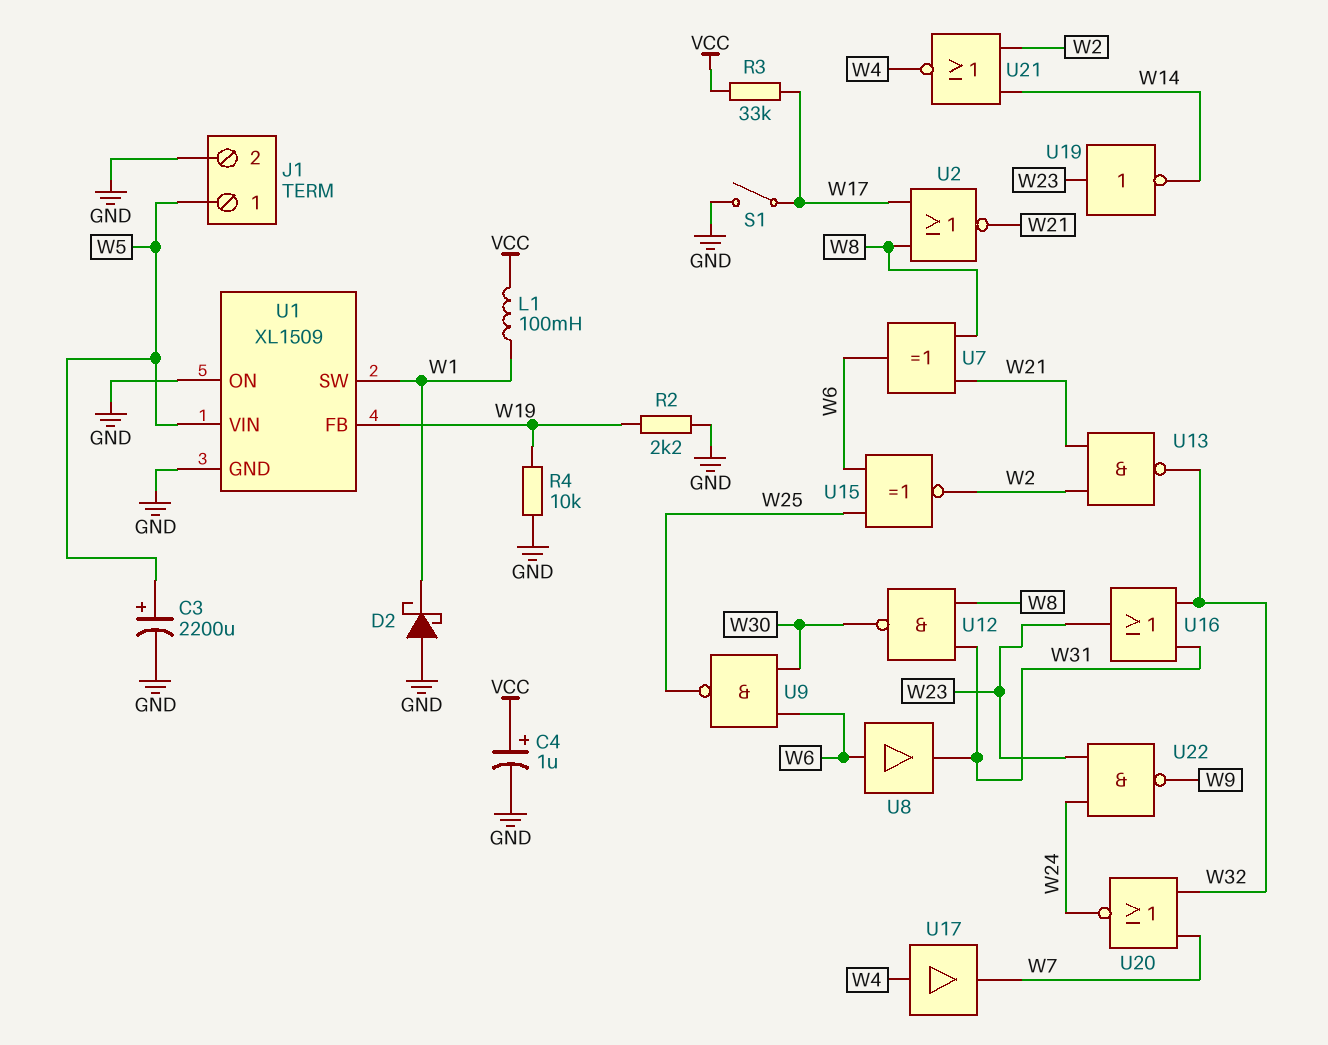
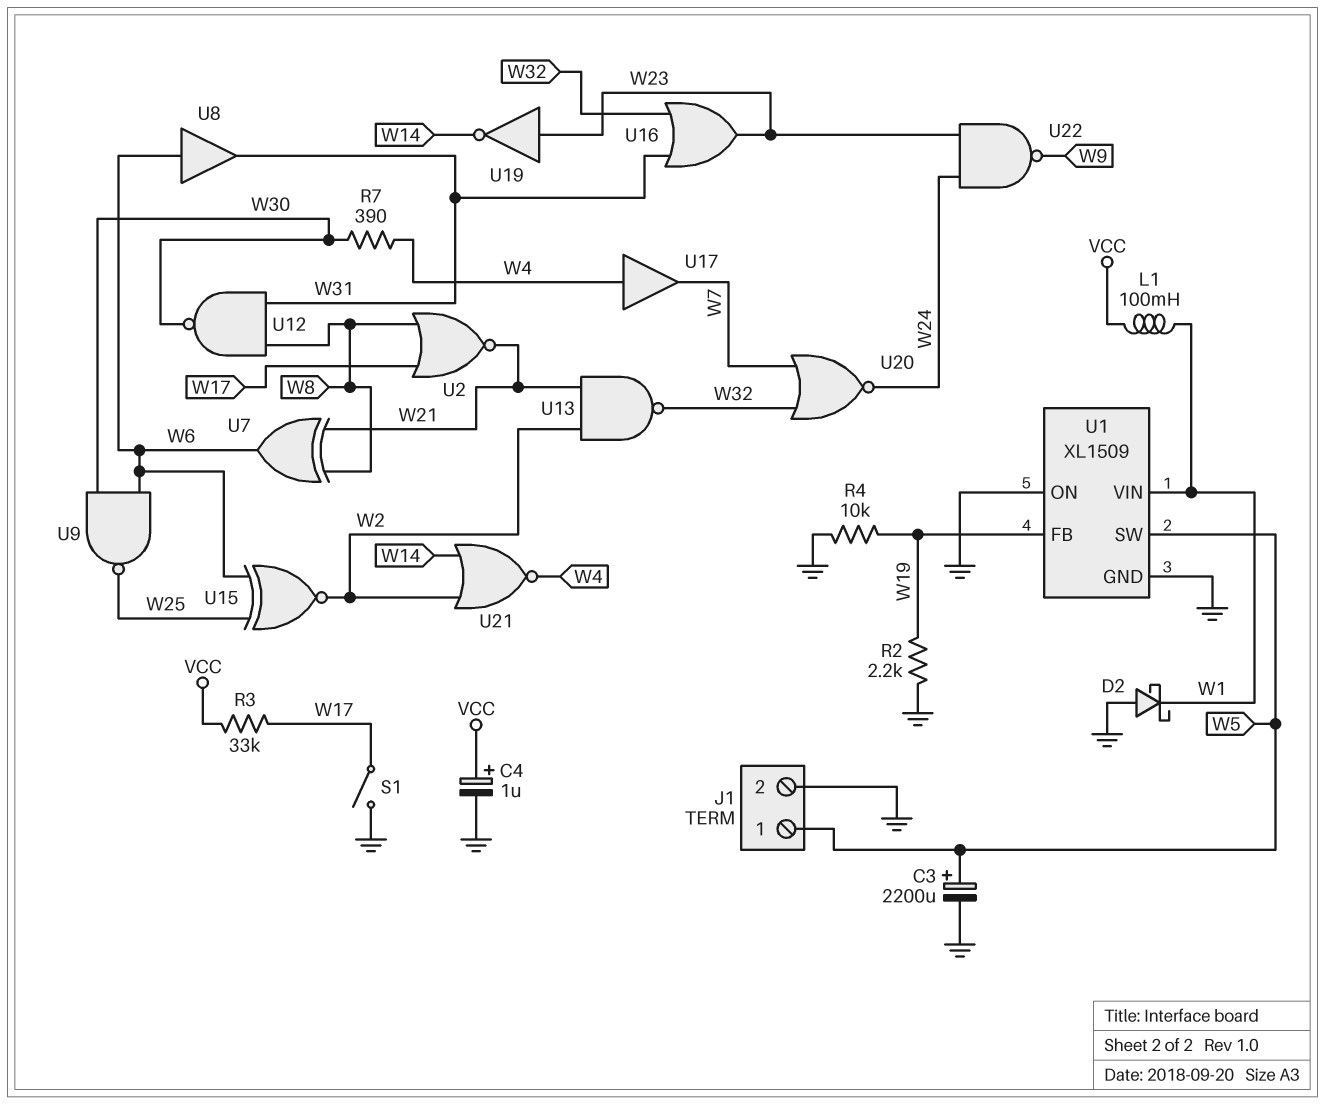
R7: none -> 390 (W4, W30)
U1 pin SW: W1 -> W5
U1 pin VIN: W5 -> W1

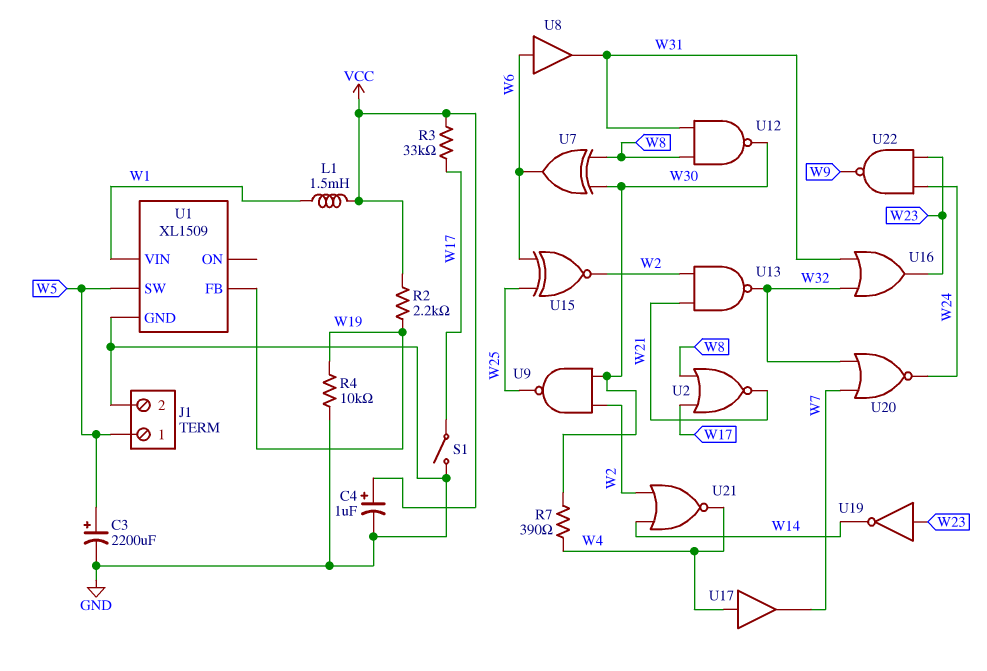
D2: schottky (A GND, K W1) -> none
L1: 100mH (VCC, W1) -> 1.5mH (VCC, W1)
R2: 2.2k (GND, W19) -> 2.2k (VCC, W19)
U1 pin ON: GND -> none
U7: XOR (in W8, in W21, out W6) -> XOR (in W8, in W30, out W6)
U9: NAND (in W6, in W30, out W25) -> NAND (in W2, in W30, out W25)

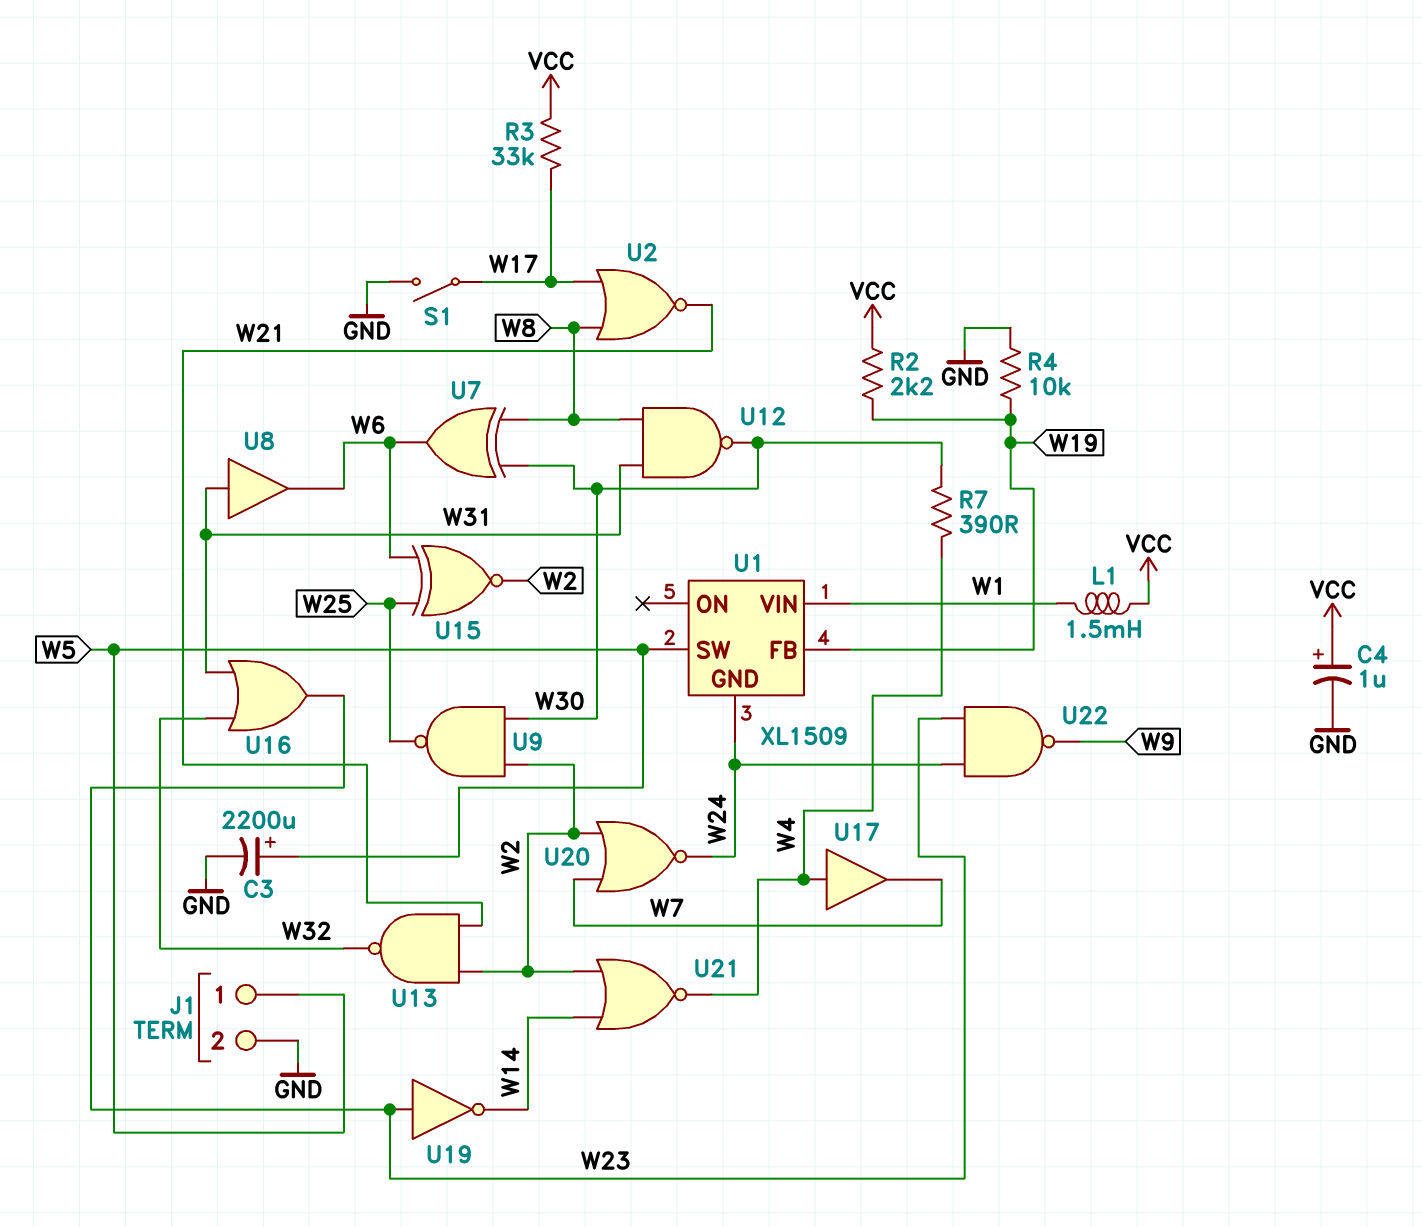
U1 pin GND: GND -> W24
U8: buffer (in W6, out W31) -> buffer (in W31, out W6)
U20: NOR (in W7, in W32, out W24) -> NOR (in W2, in W7, out W24)

